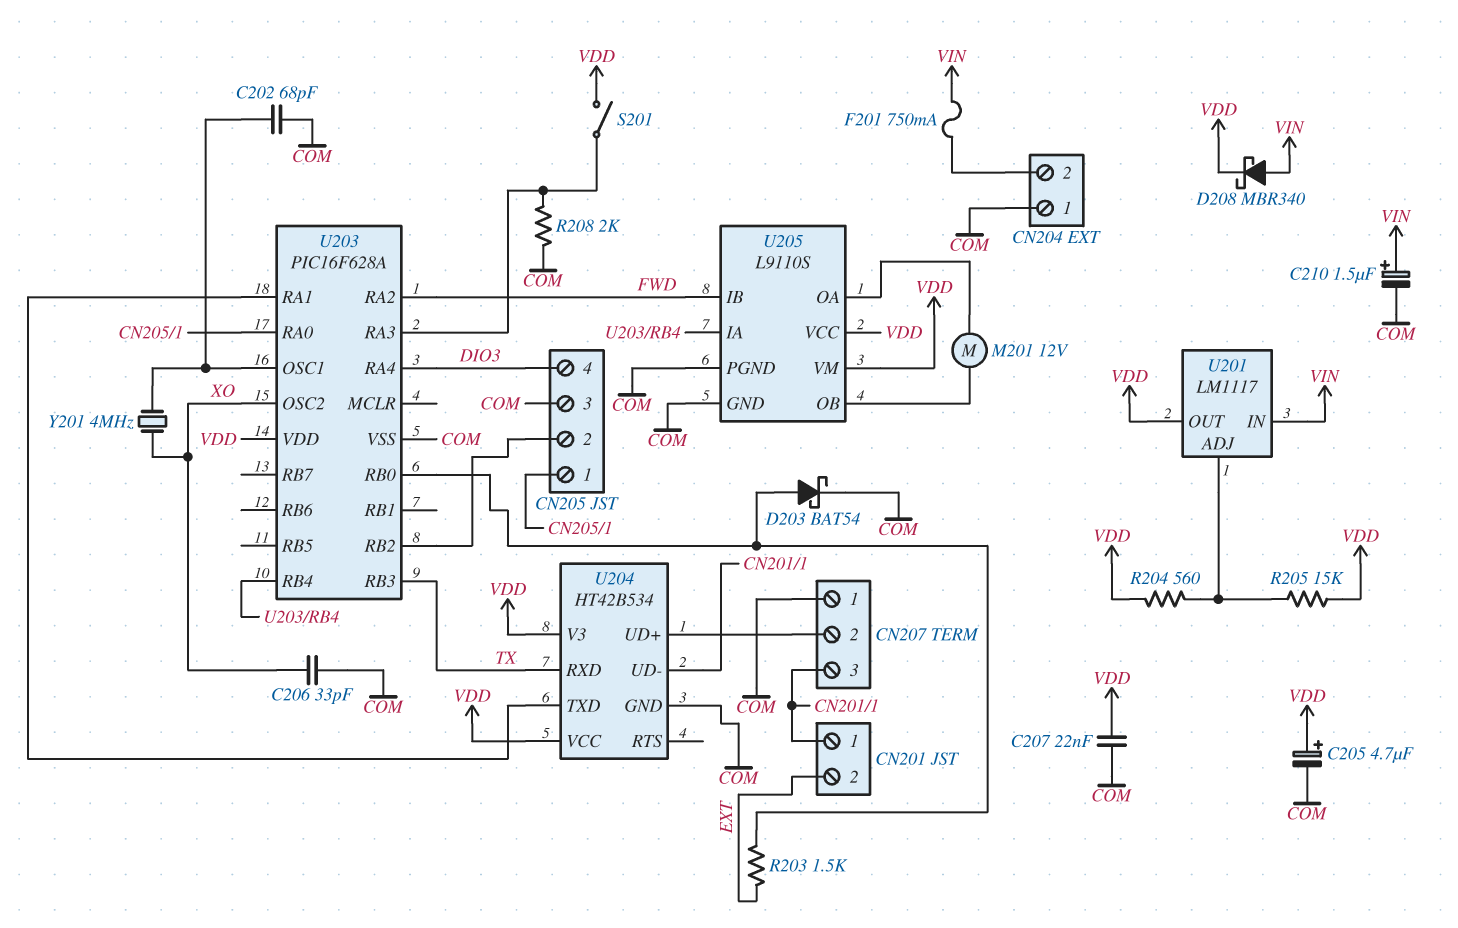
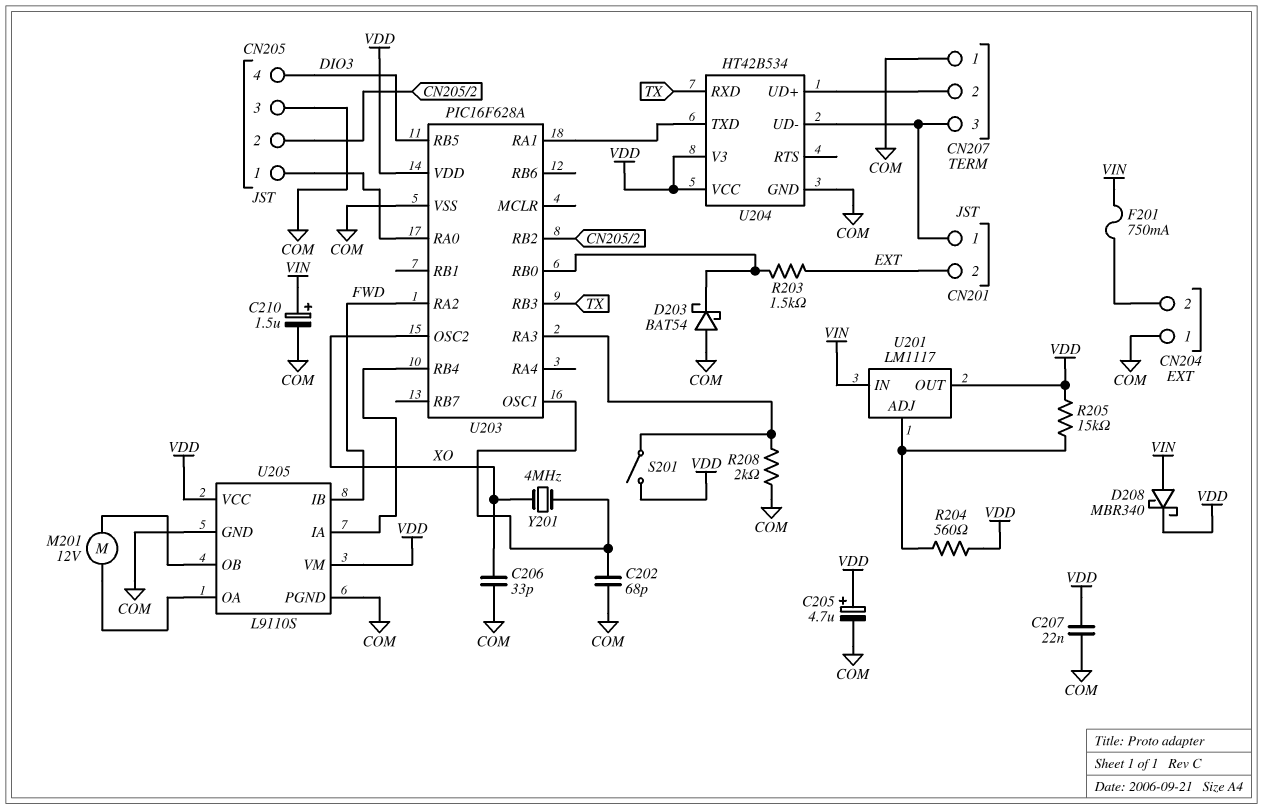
D203: schottky BAT54 (A U203/RB0, K COM) -> schottky BAT54 (A COM, K U203/RB0)
U203 pin RA4: DIO3 -> none
U203 pin RB5: none -> DIO3

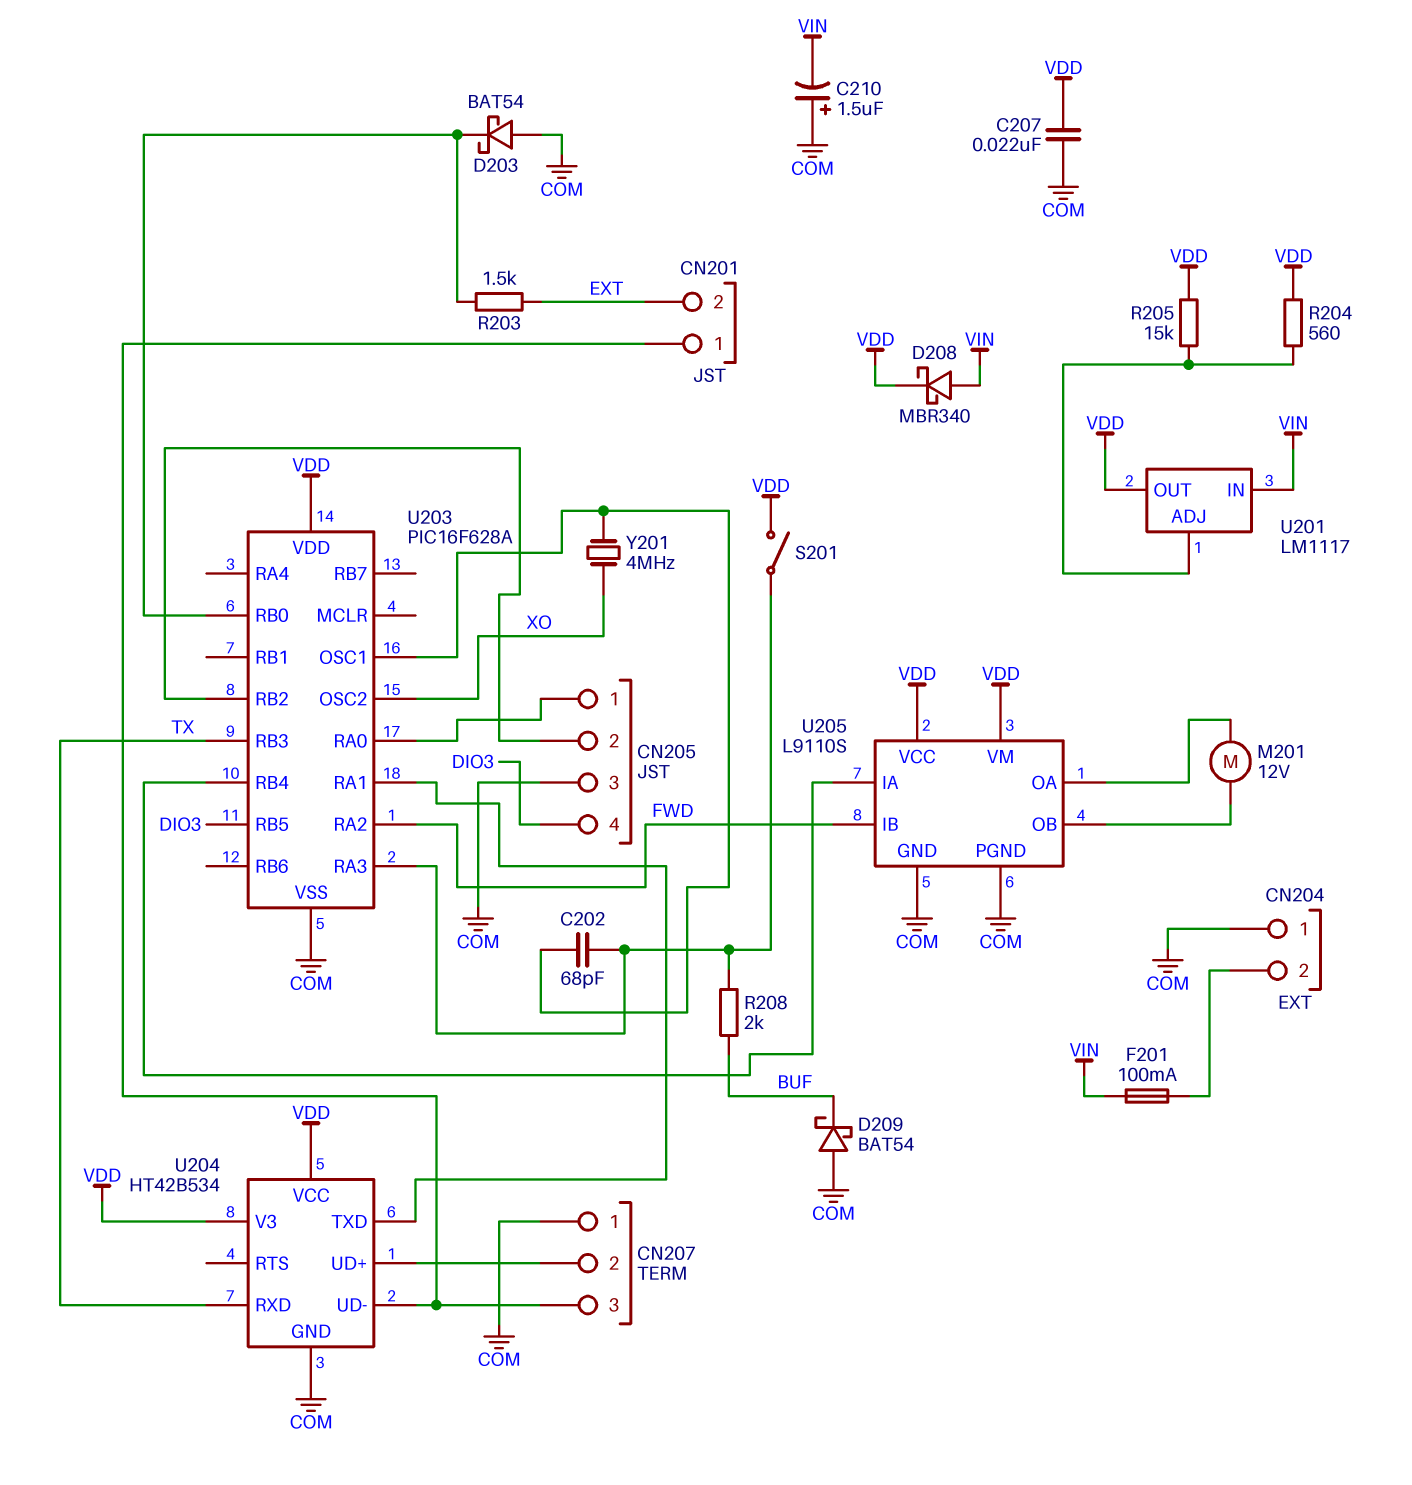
C202: 68pF (COM, U203/OSC1) -> 68pF (U203/OSC1, U203/RA3)
C205: 4.7uF (plus VDD, minus COM) -> none
C206: 33pF (COM, XO) -> none
C210: 1.5uF (plus VIN, minus COM) -> 1.5uF (plus COM, minus VIN)
D209: none -> schottky BAT54 (A COM, K BUF)
F201: 750mA (CN204/2, VIN) -> 100mA (CN204/2, VIN)
R208: 2k (COM, U203/RA3) -> 2k (BUF, U203/RA3)

